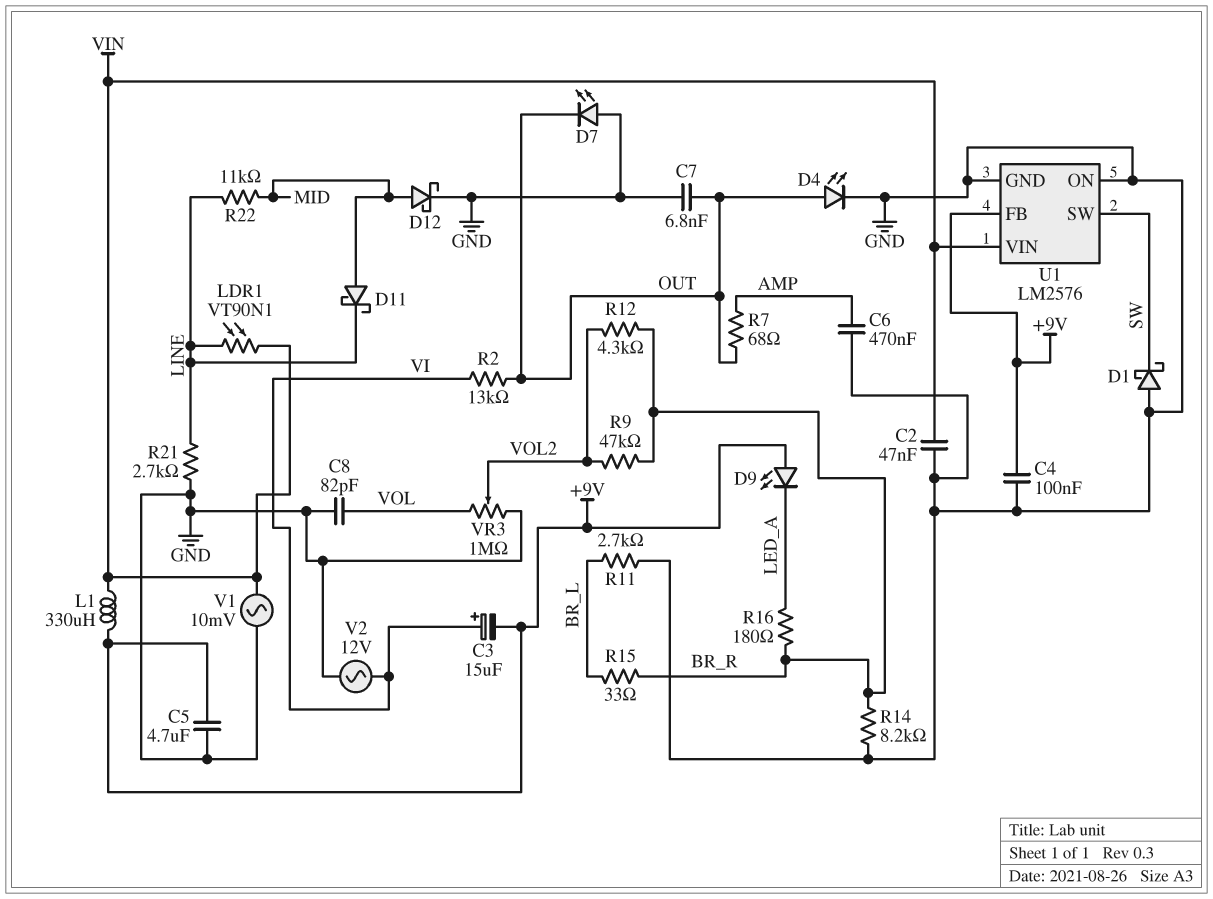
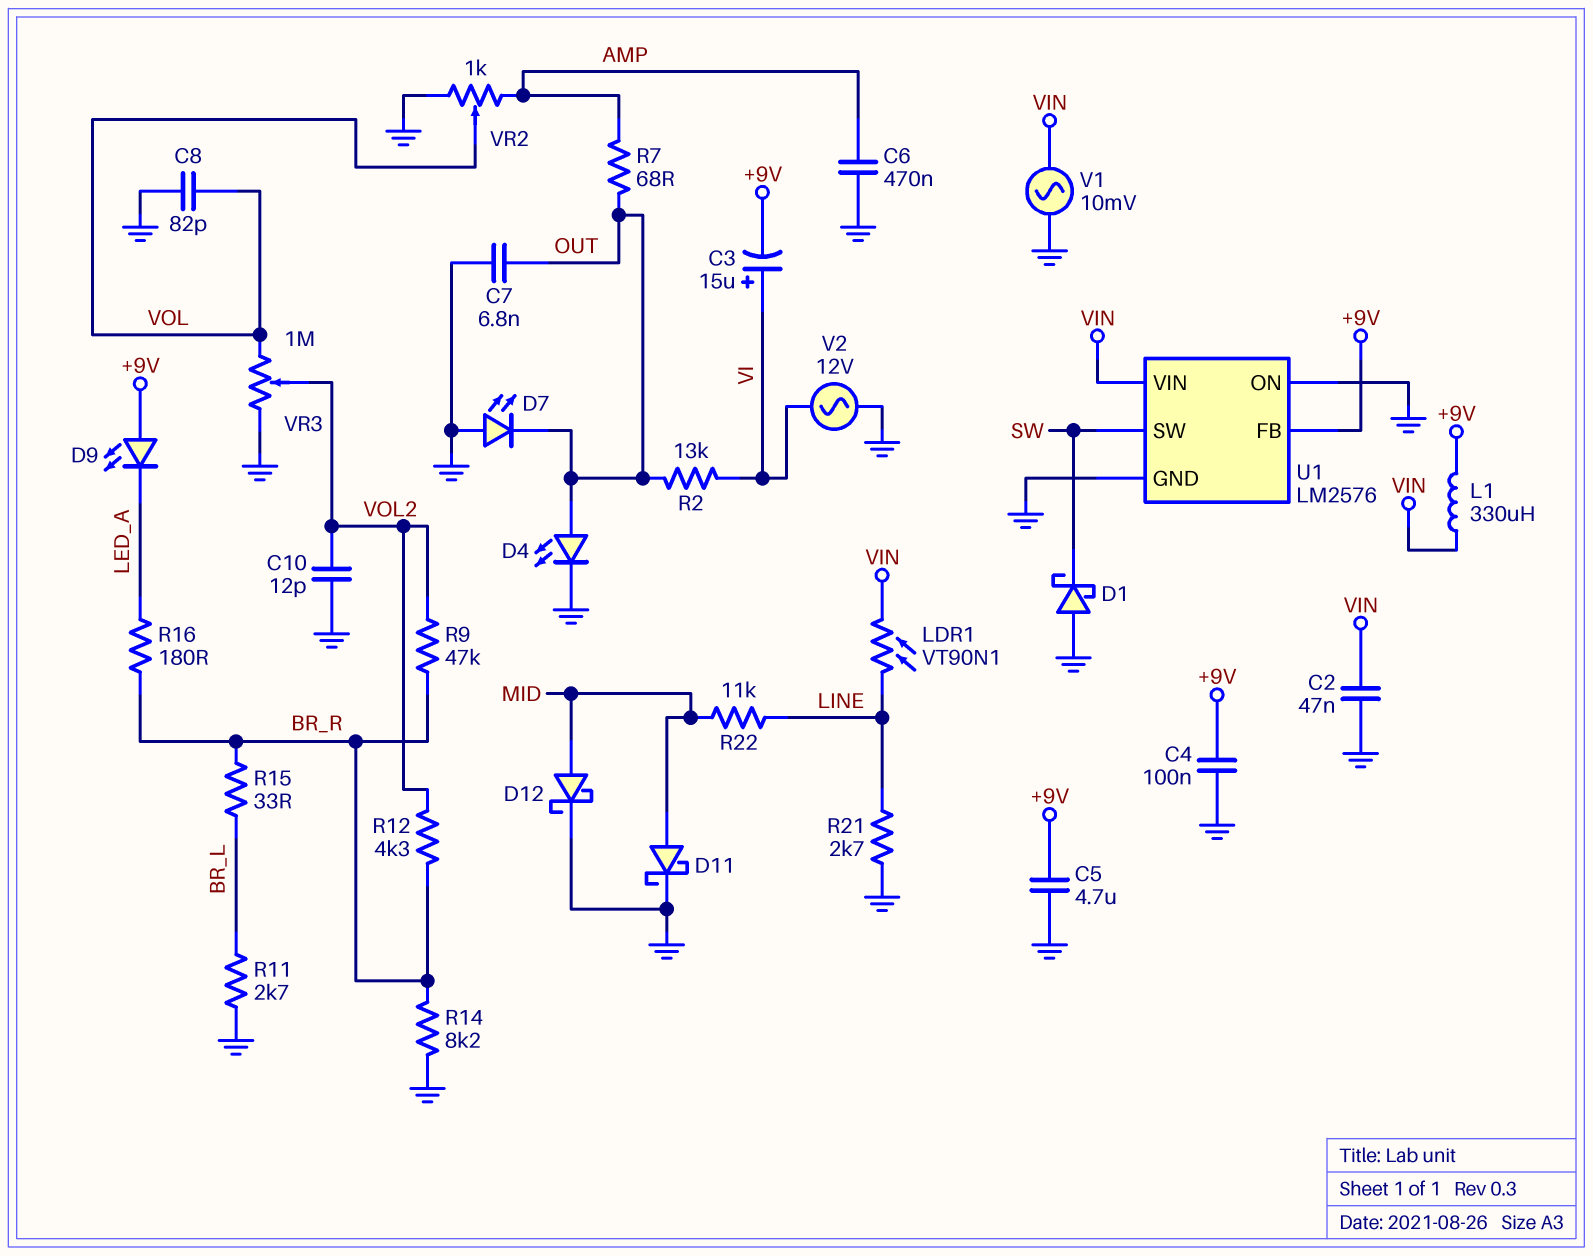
C10: none -> 12pF (GND, VOL2)
D11: schottky (A MID, K LINE) -> schottky (A MID, K GND)
VR2: none -> 1k (AMP, GND, wiper VOL)

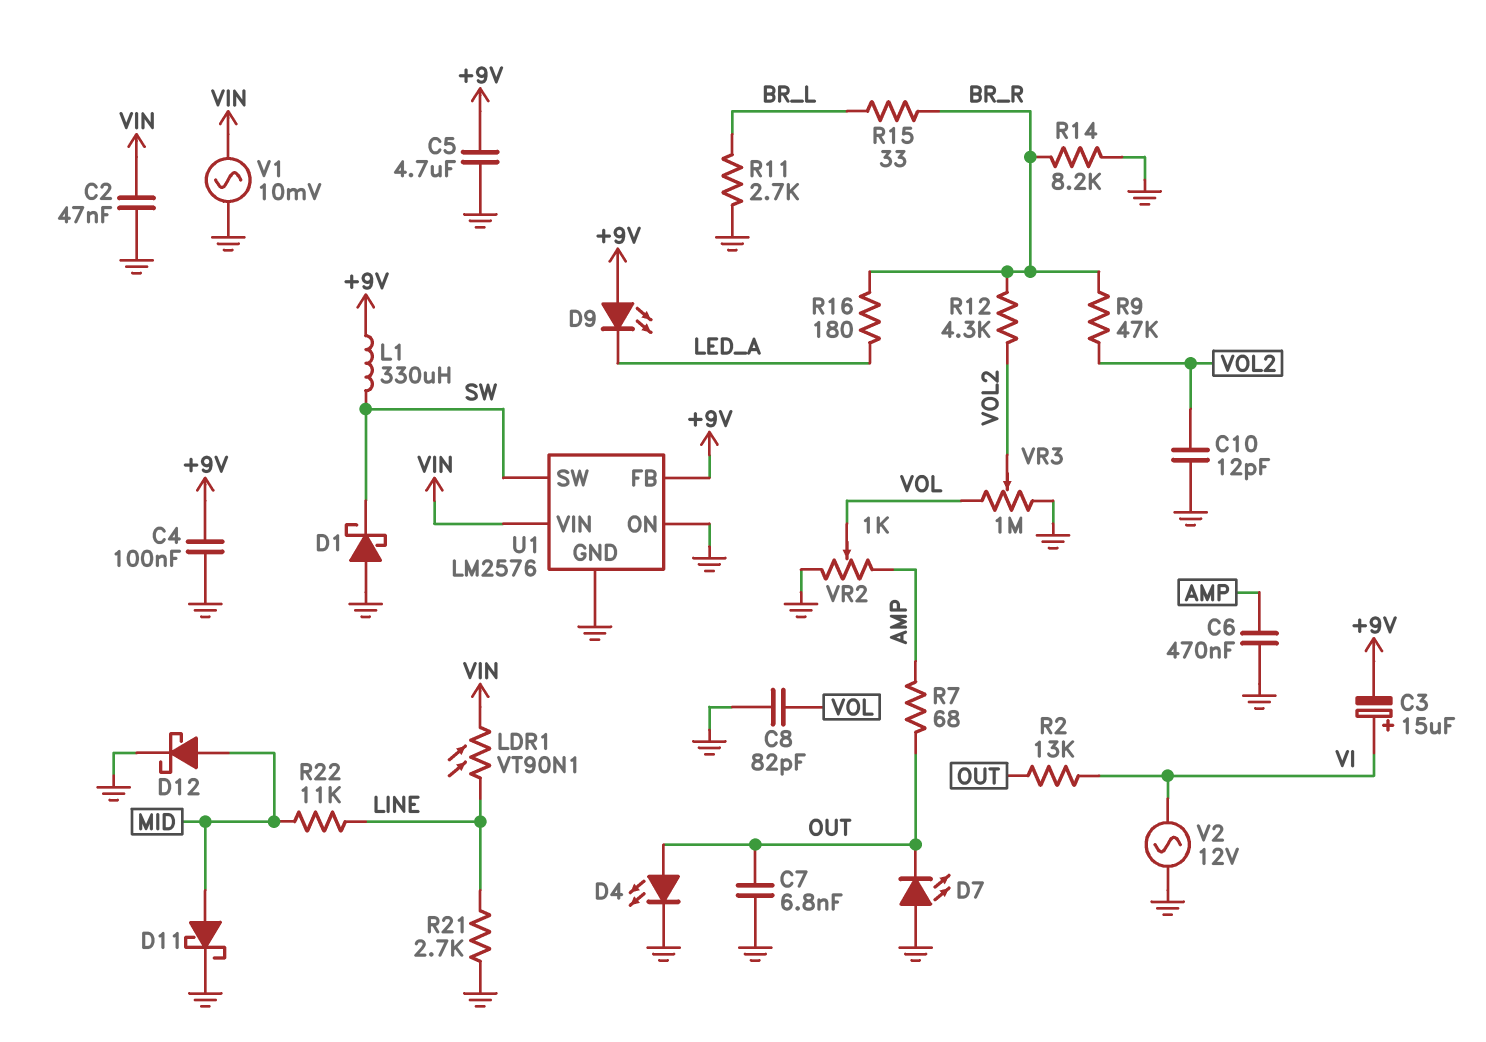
L1: 330uH (+9V, VIN) -> 330uH (+9V, SW)

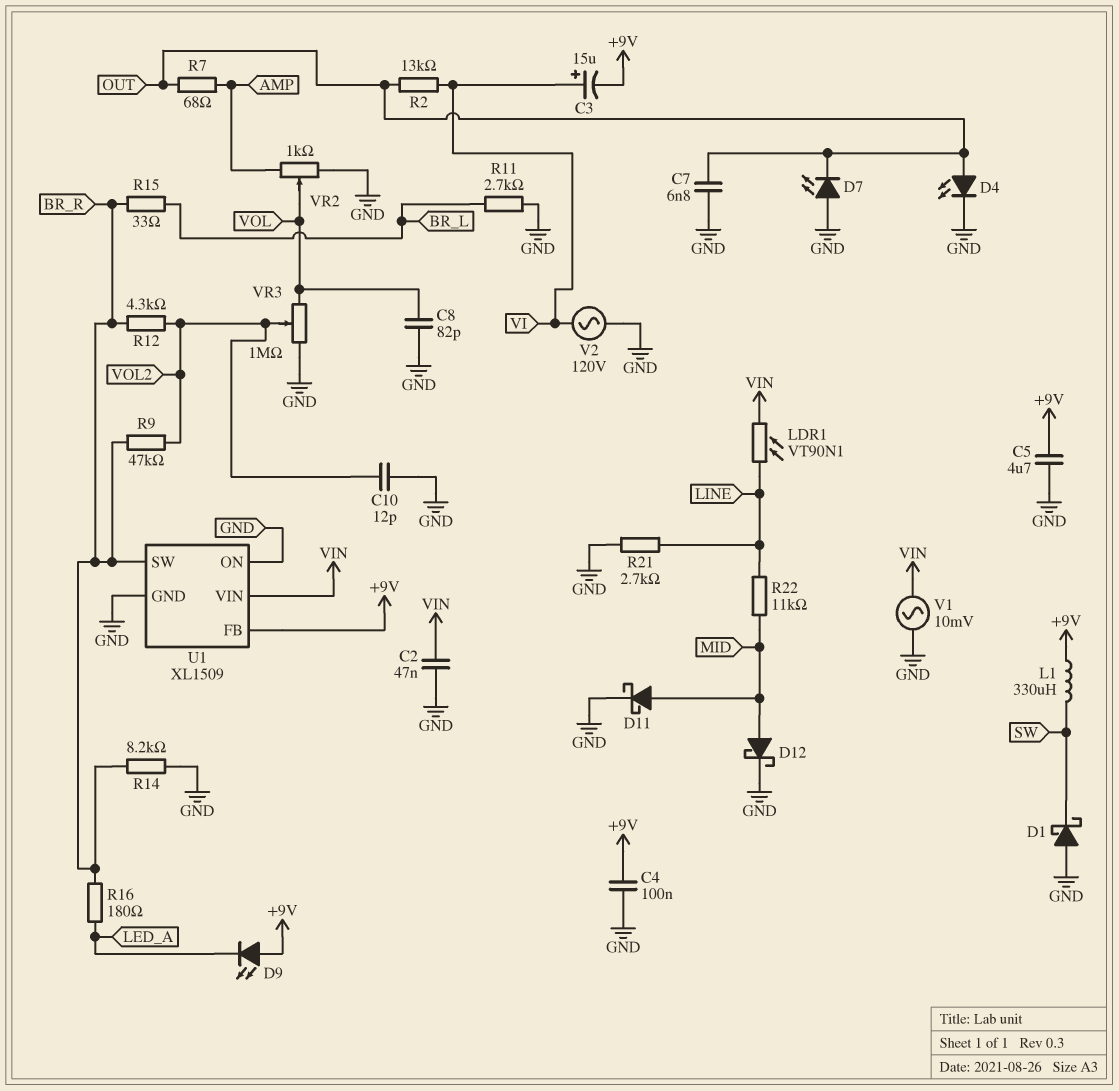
C6: 470nF (AMP, GND) -> none
U1: LM2576 -> XL1509
U1 pin SW: SW -> BR_R
V2: AC 12V (GND, VI) -> AC 120V (GND, VI)

